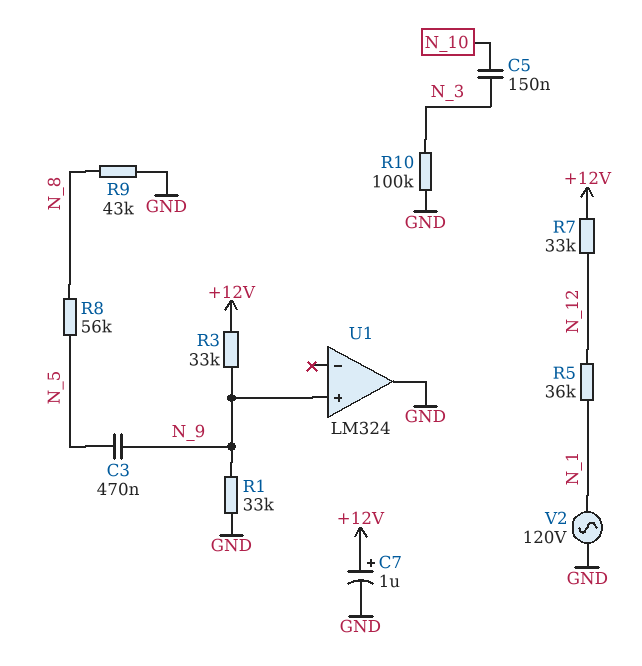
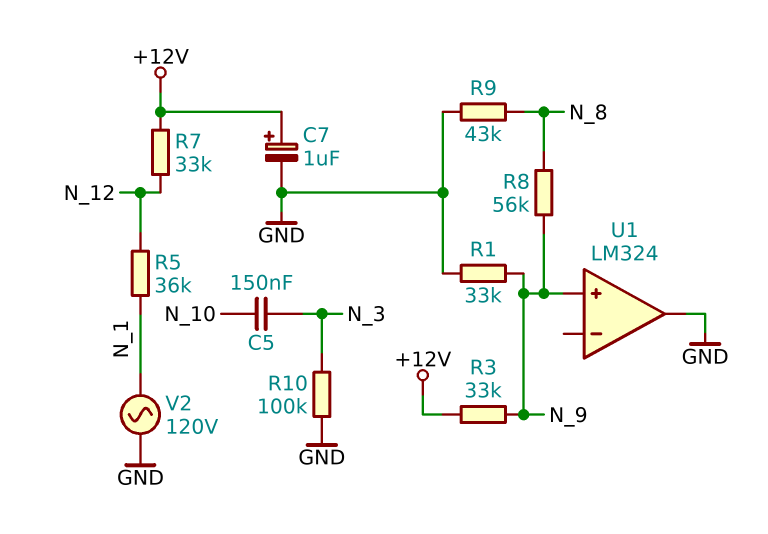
C3: 470nF (N_5, N_9) -> none
R8: 56k (N_5, N_8) -> 56k (N_8, N_9)

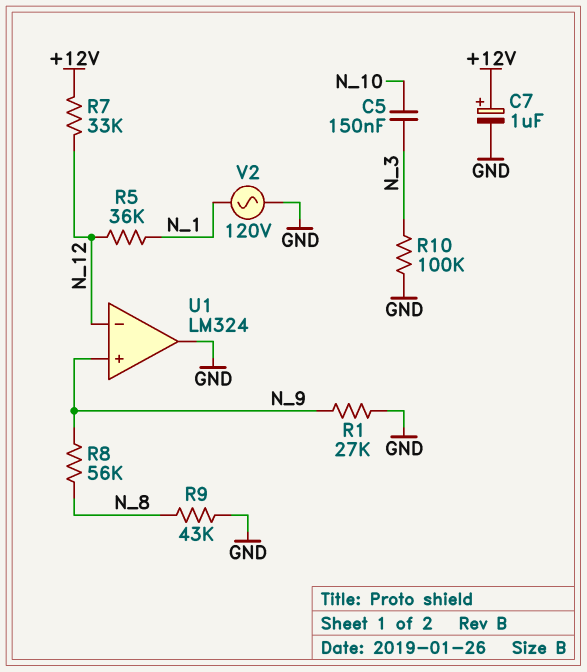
R1: 33k (GND, N_9) -> 27k (GND, N_9)
R3: 33k (+12V, N_9) -> none
U1 pin in-: none -> N_12

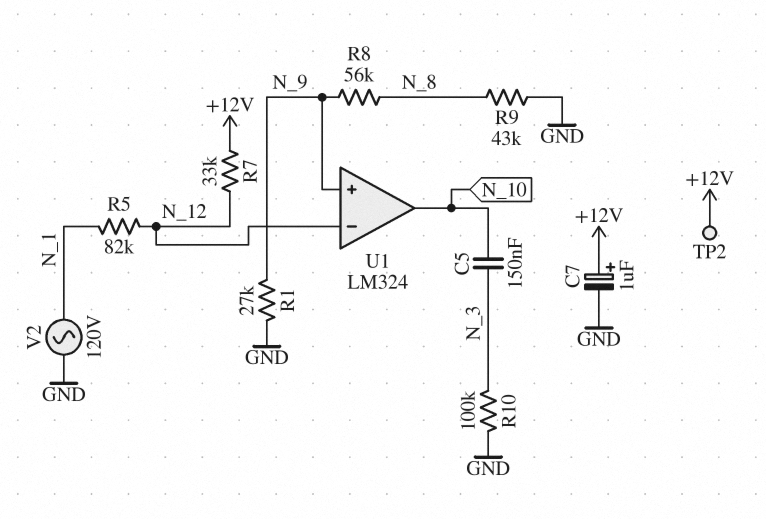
R5: 36k (N_1, N_12) -> 82k (N_1, N_12)
TP2: none -> test point (+12V)
U1 pin out: GND -> N_10

